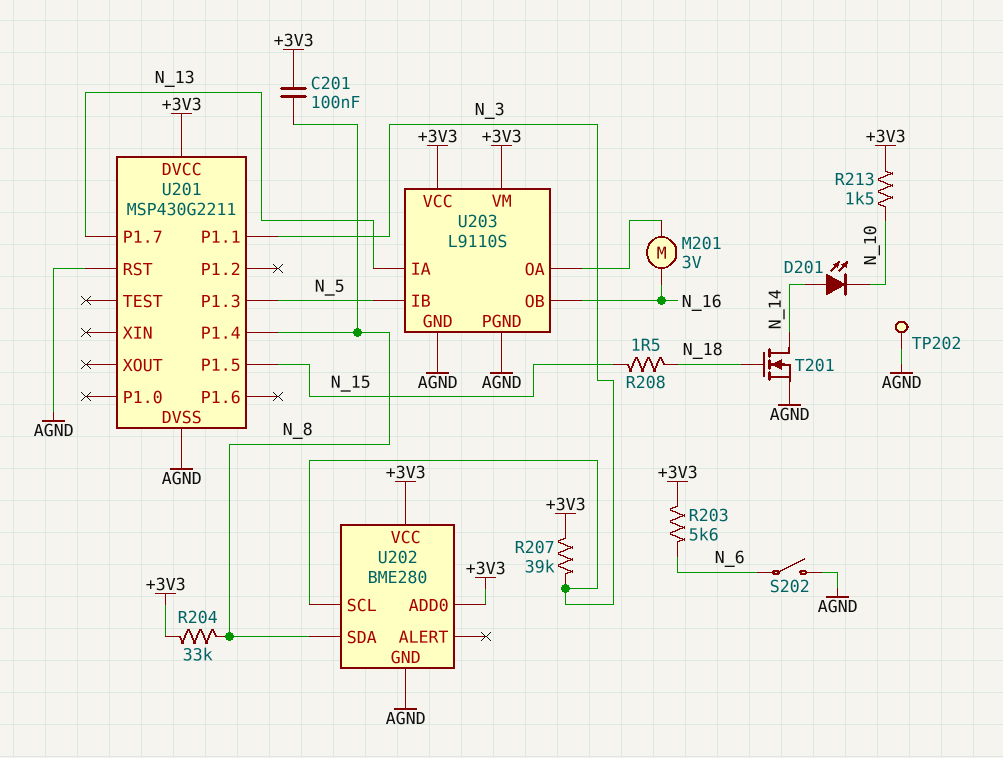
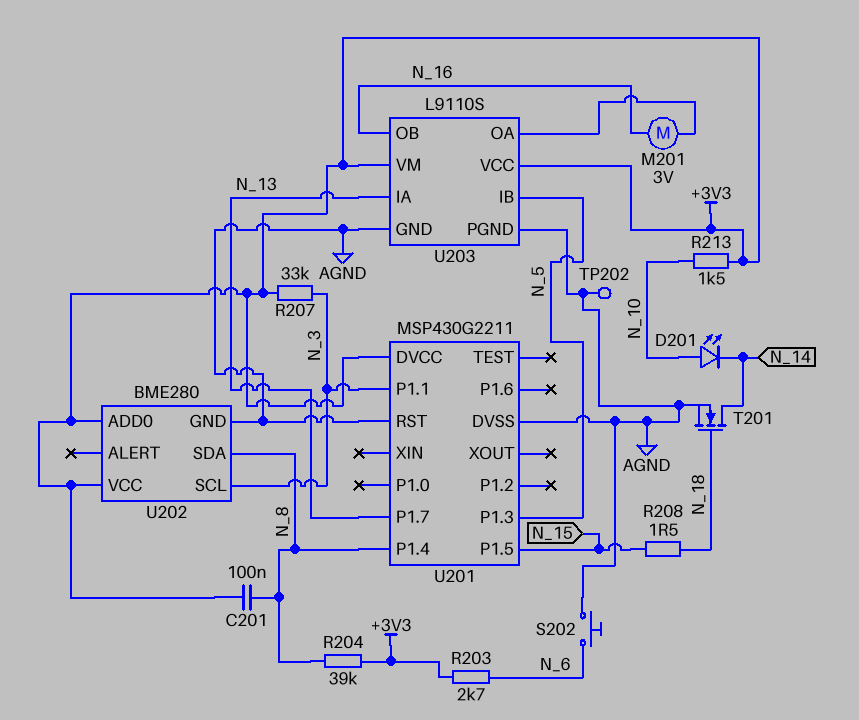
D201: LED (A N_14, K N_10) -> LED (A N_10, K N_14)
R203: 5.6k (+3V3, N_6) -> 2.7k (+3V3, N_6)
R204: 33k (+3V3, N_8) -> 39k (+3V3, N_8)
R207: 39k (+3V3, N_3) -> 33k (+3V3, N_3)
S202: switch (AGND, N_6) -> button (AGND, N_6)

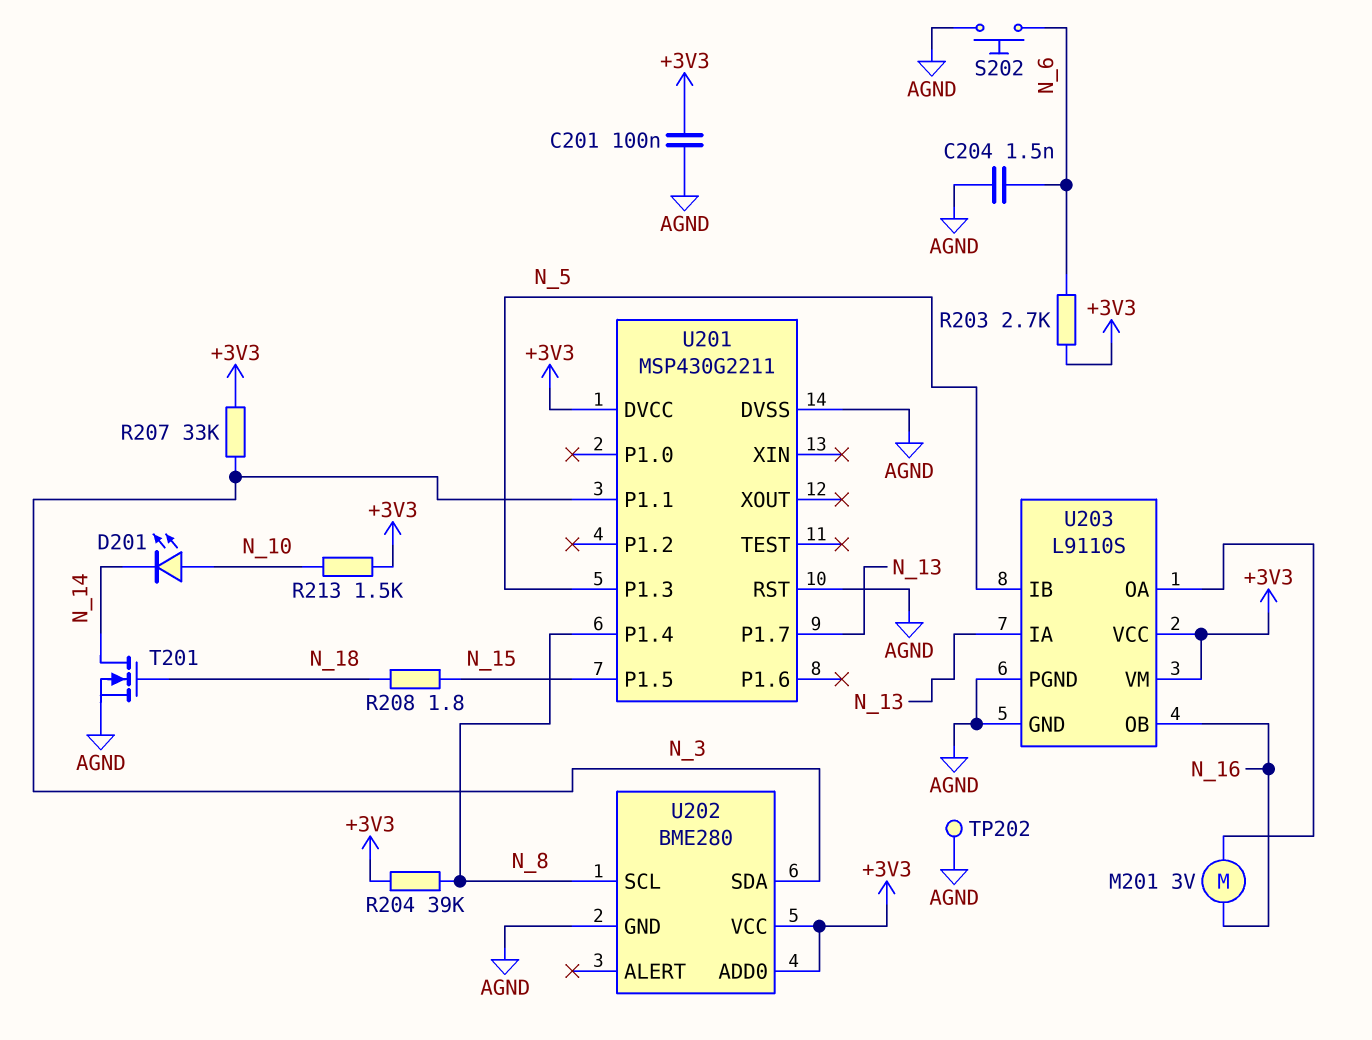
C201: 100nF (+3V3, N_8) -> 100nF (+3V3, AGND)
C204: none -> 1.5nF (AGND, N_6)
R208: 1.5 (N_15, N_18) -> 1.8 (N_15, N_18)
U202 pin SCL: N_3 -> N_8
U202 pin SDA: N_8 -> N_3

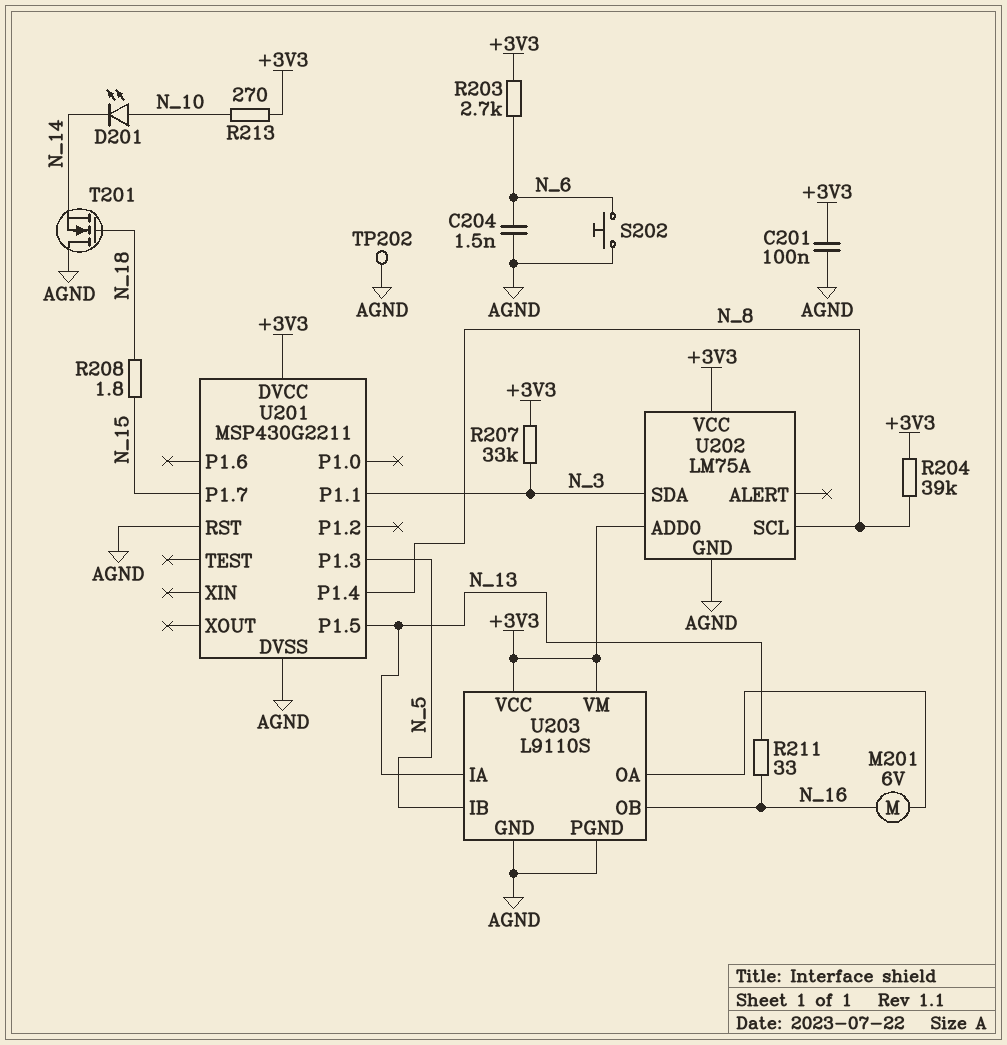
M201: motor 3V (N_16, U203/OA) -> motor 6V (N_16, U203/OA)
R211: none -> 33 (N_13, N_16)
R213: 1.5k (+3V3, N_10) -> 270 (+3V3, N_10)
T201: NMOS (G N_18, D N_14, S AGND) -> NMOS (G N_18, D AGND, S N_14)
U201 pin P1.5: N_15 -> N_13
U201 pin P1.7: N_13 -> N_15
U202: BME280 -> LM75A

